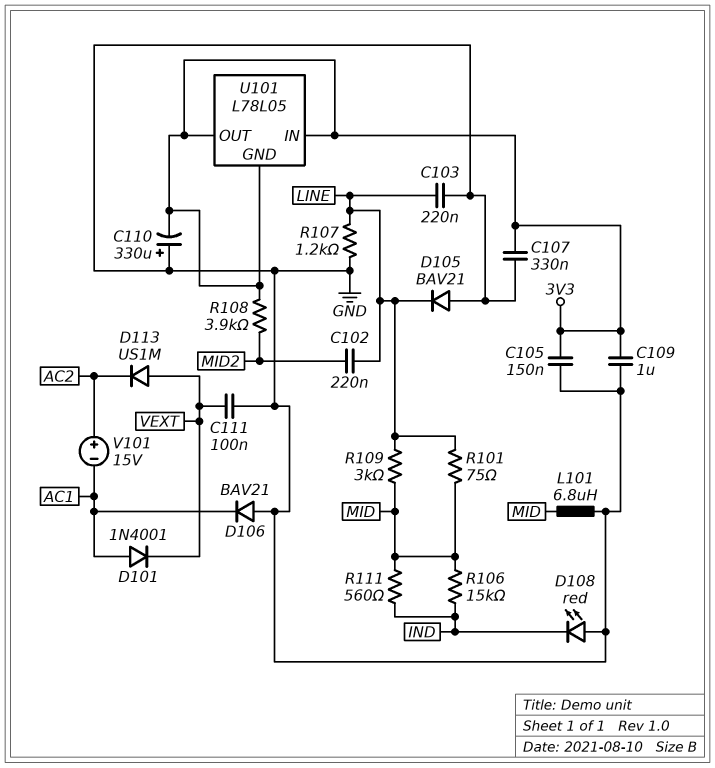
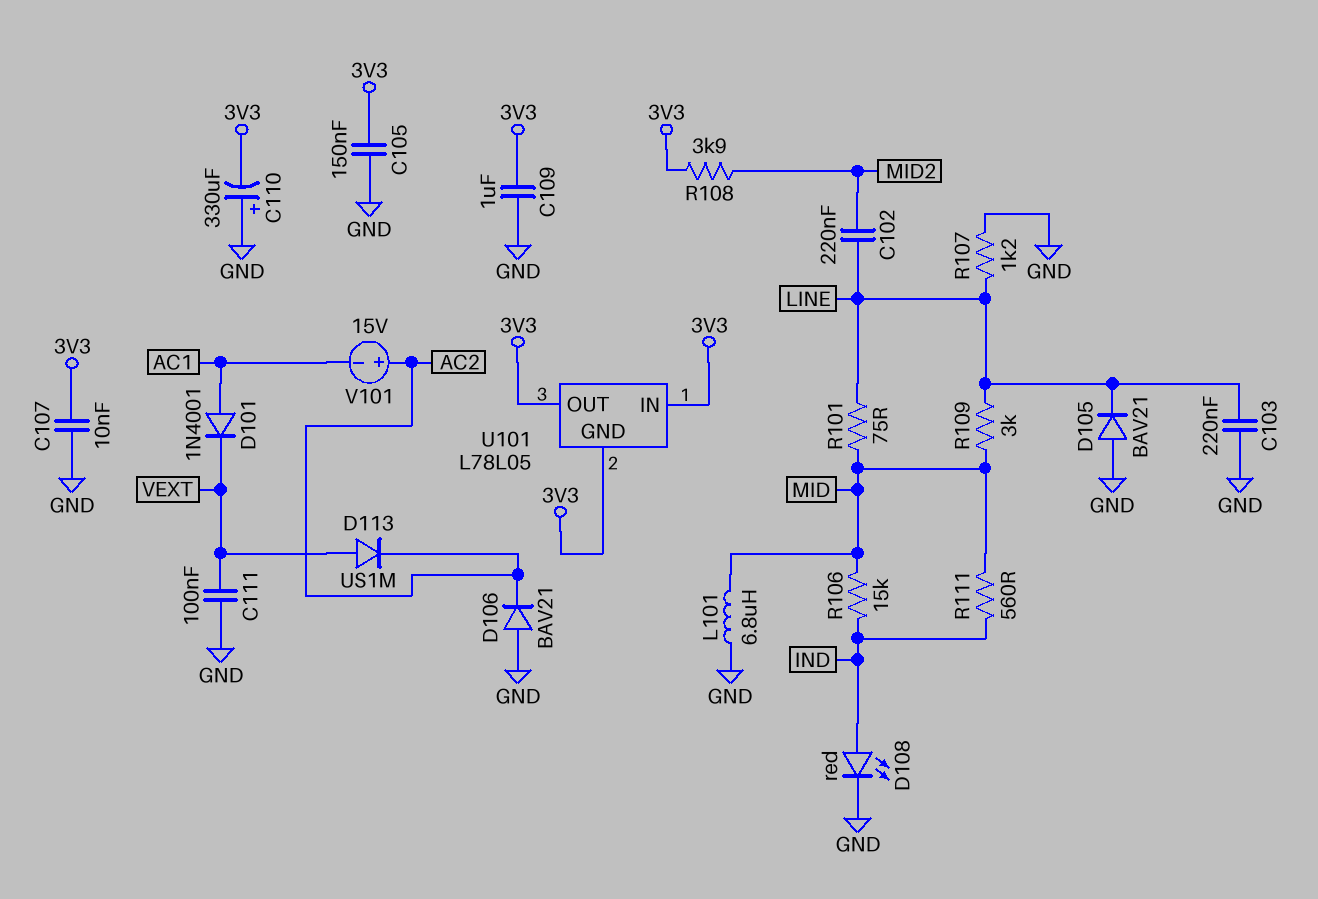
C107: 330nF (3V3, GND) -> 10nF (3V3, GND)
D106: diode BAV21 (A GND, K AC1) -> diode BAV21 (A GND, K AC2)
D108: LED red (A GND, K IND) -> LED red (A IND, K GND)

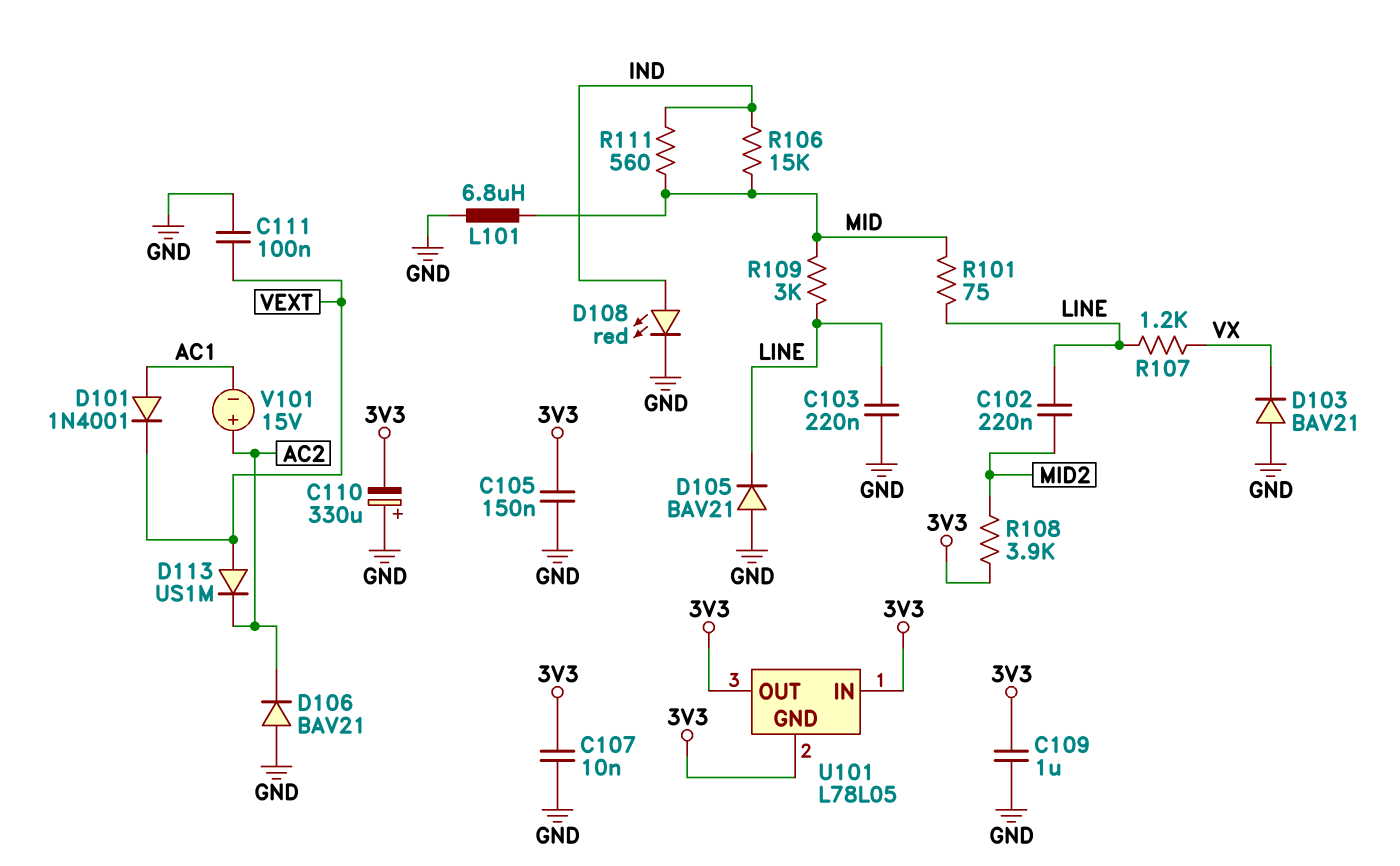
D103: none -> diode BAV21 (A GND, K VX)
R107: 1.2k (GND, LINE) -> 1.2k (LINE, VX)

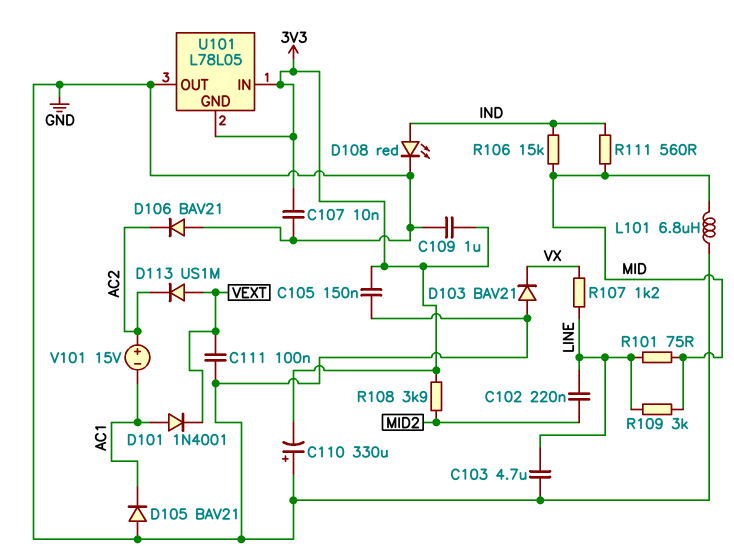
C103: 220nF (GND, LINE) -> 4.7uF (GND, LINE)
D105: diode BAV21 (A GND, K LINE) -> diode BAV21 (A GND, K AC1)
U101 pin OUT: 3V3 -> GND

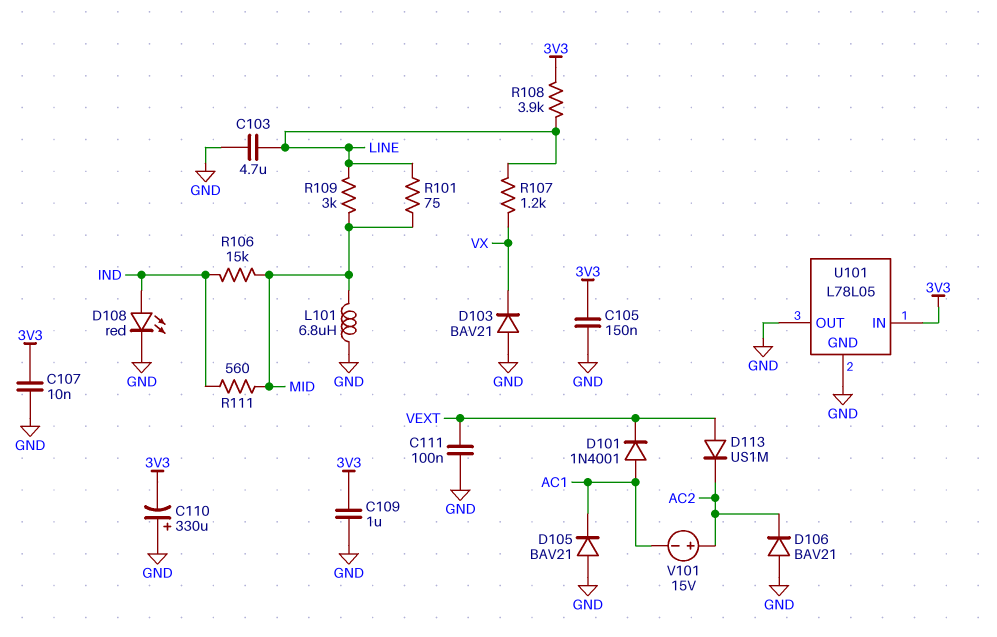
C102: 220nF (LINE, MID2) -> none
R108: 3.9k (3V3, MID2) -> 3.9k (3V3, LINE)
U101 pin GND: 3V3 -> GND

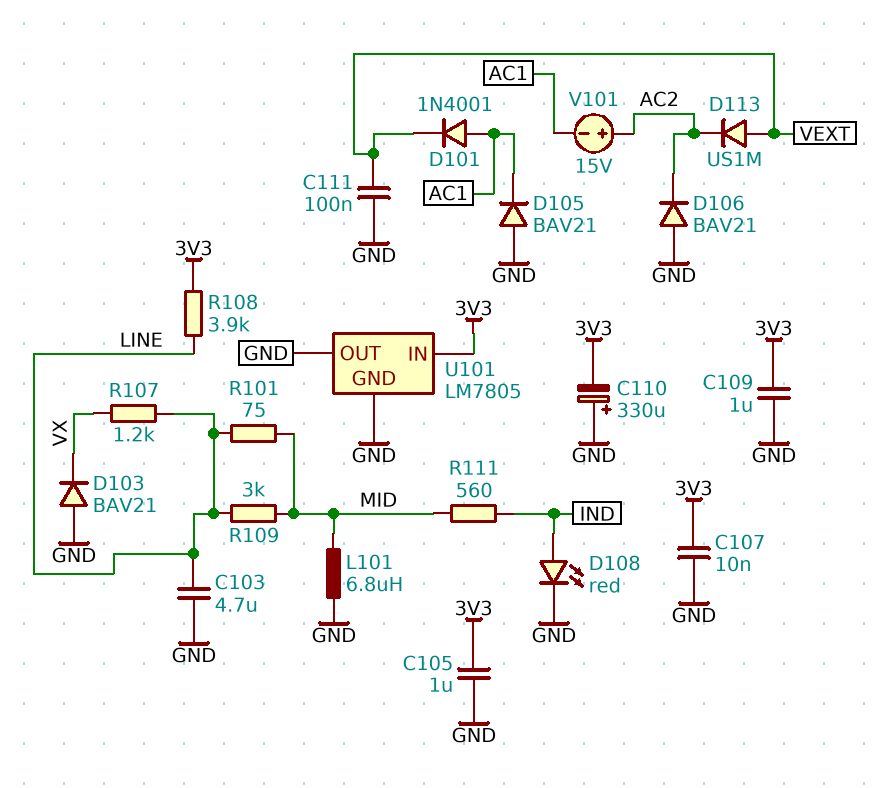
C105: 150nF (3V3, GND) -> 1uF (3V3, GND)
R106: 15k (IND, MID) -> none
U101: L78L05 -> LM7805

